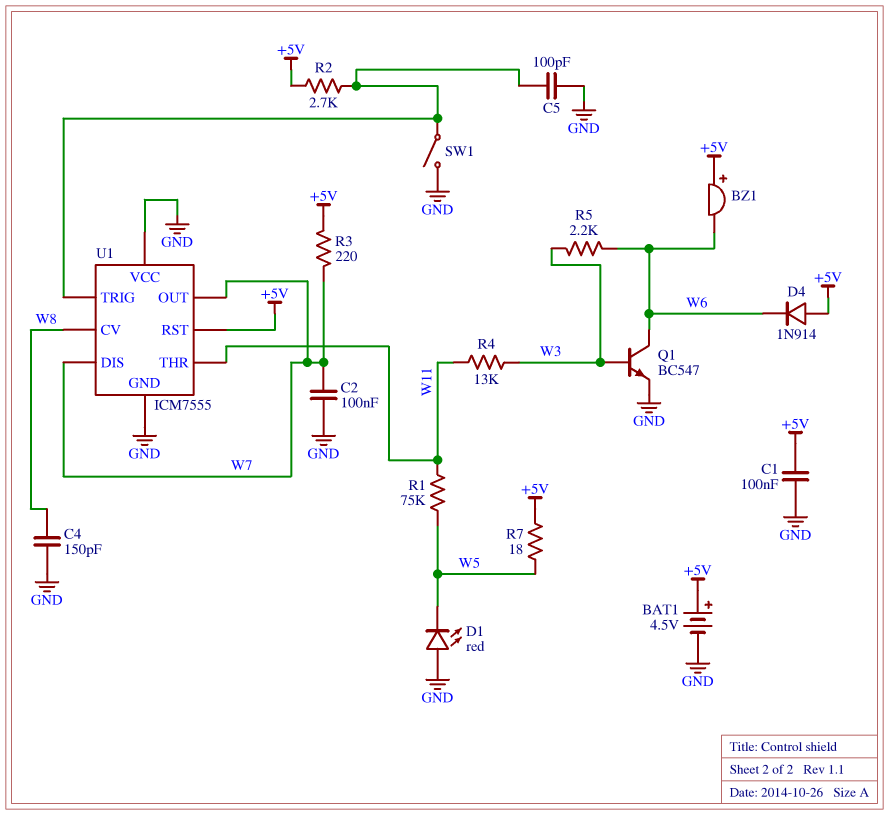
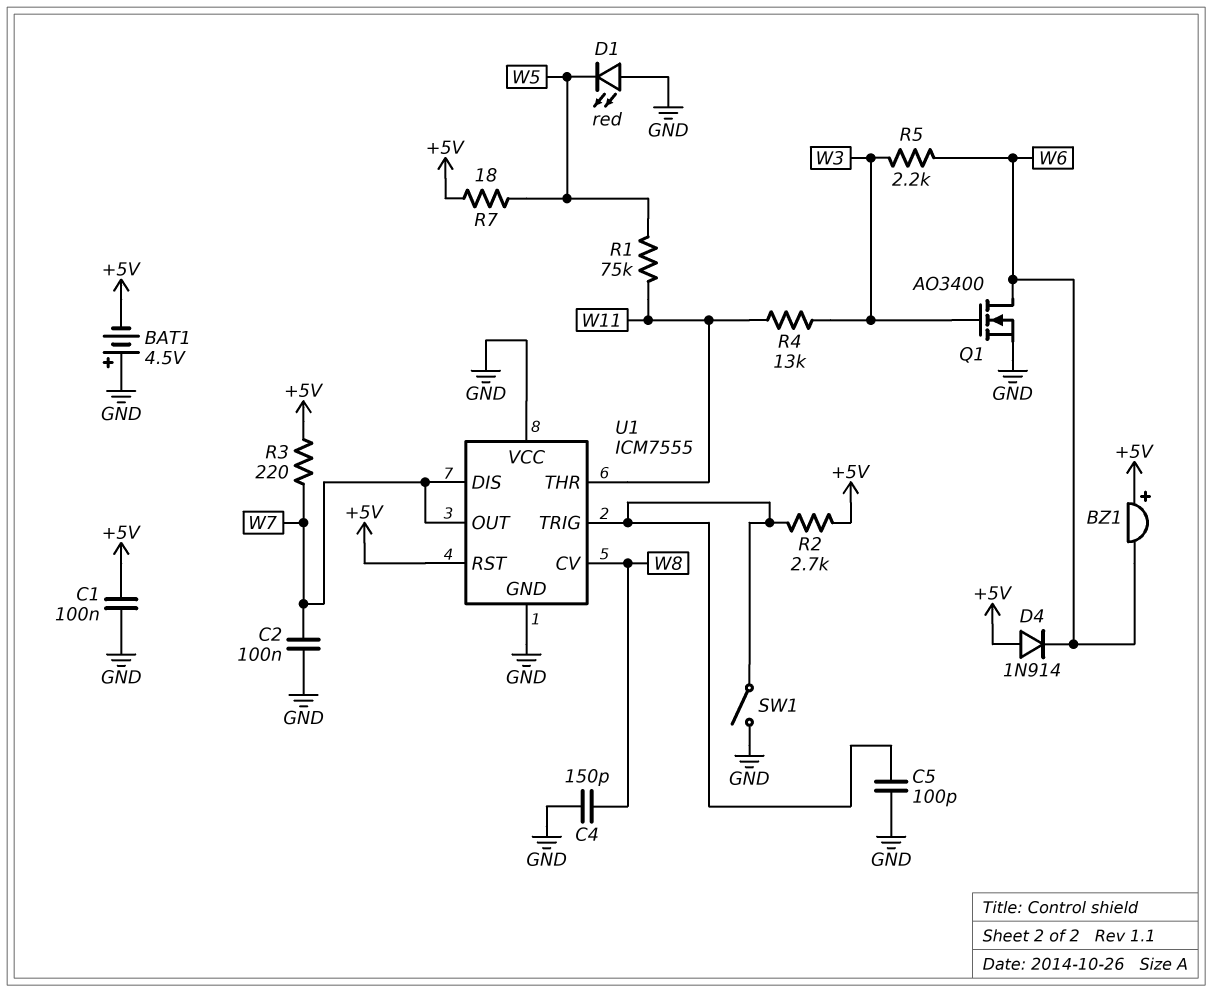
BAT1: 4.5V (plus +5V, minus GND) -> 4.5V (plus GND, minus +5V)
Q1: NPN BC547 (B W3, C W6, E GND) -> NMOS AO3400 (G W3, D W6, S GND)

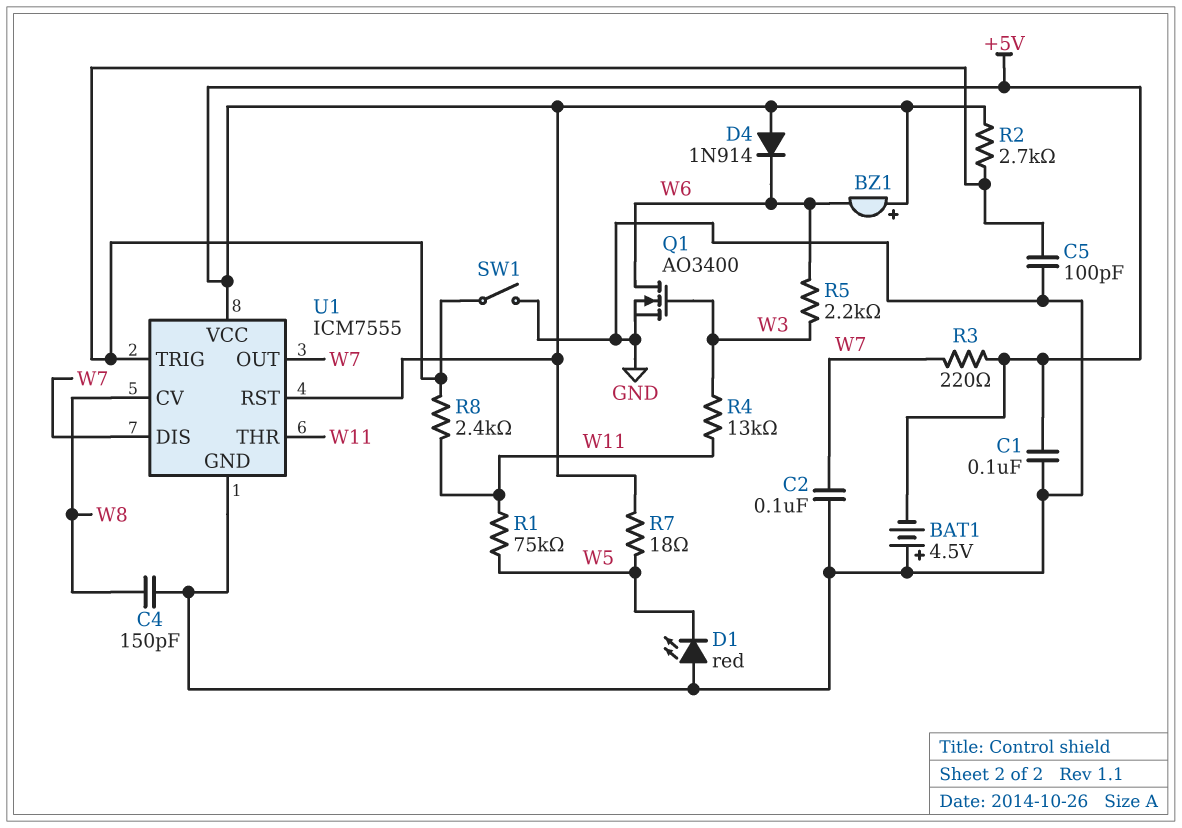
R8: none -> 2.4k (U1/TRIG, W11)
U1 pin VCC: GND -> +5V

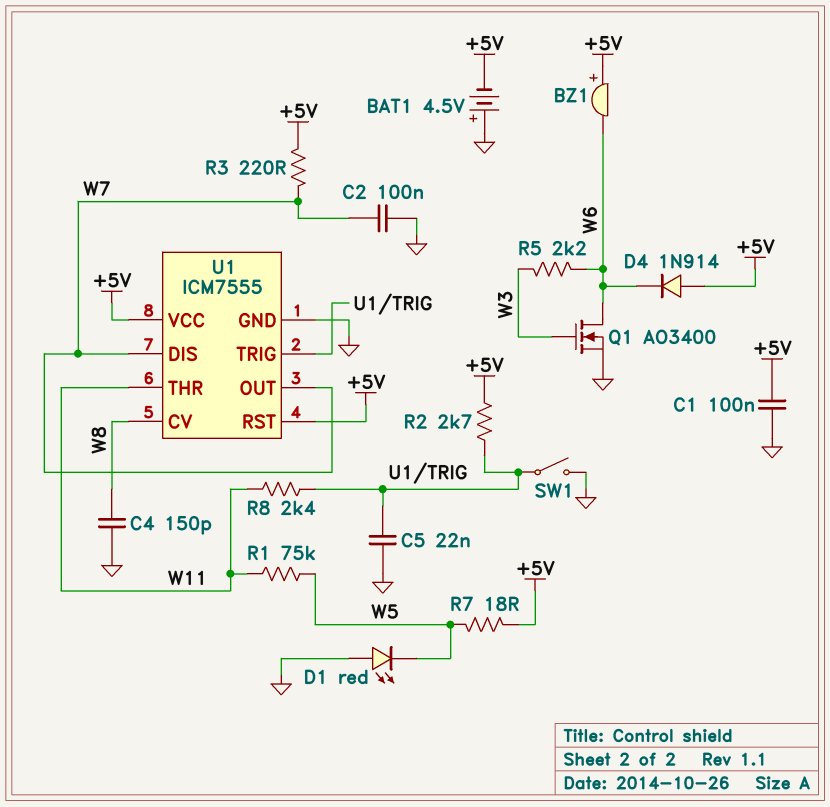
C5: 100pF (GND, U1/TRIG) -> 22nF (GND, U1/TRIG)
R4: 13k (W3, W11) -> none

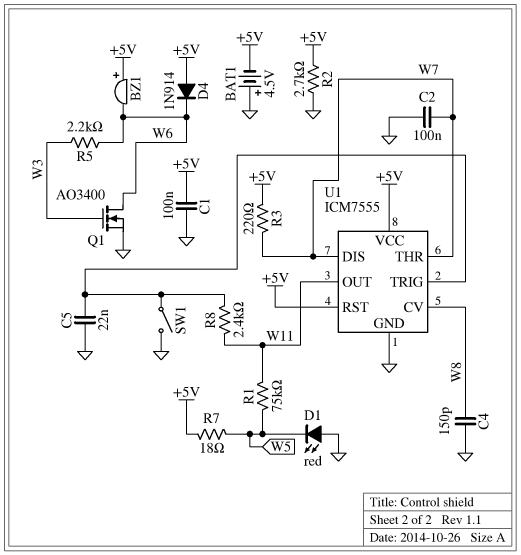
R2: 2.7k (+5V, U1/TRIG) -> 2.7k (+5V, GND)
U1 pin OUT: W7 -> W11
U1 pin THR: W11 -> W7

